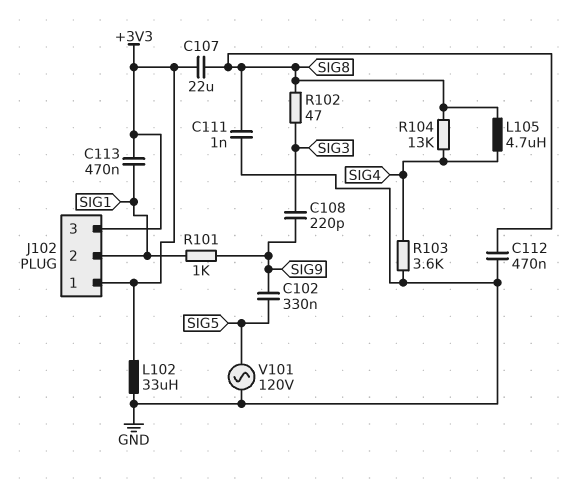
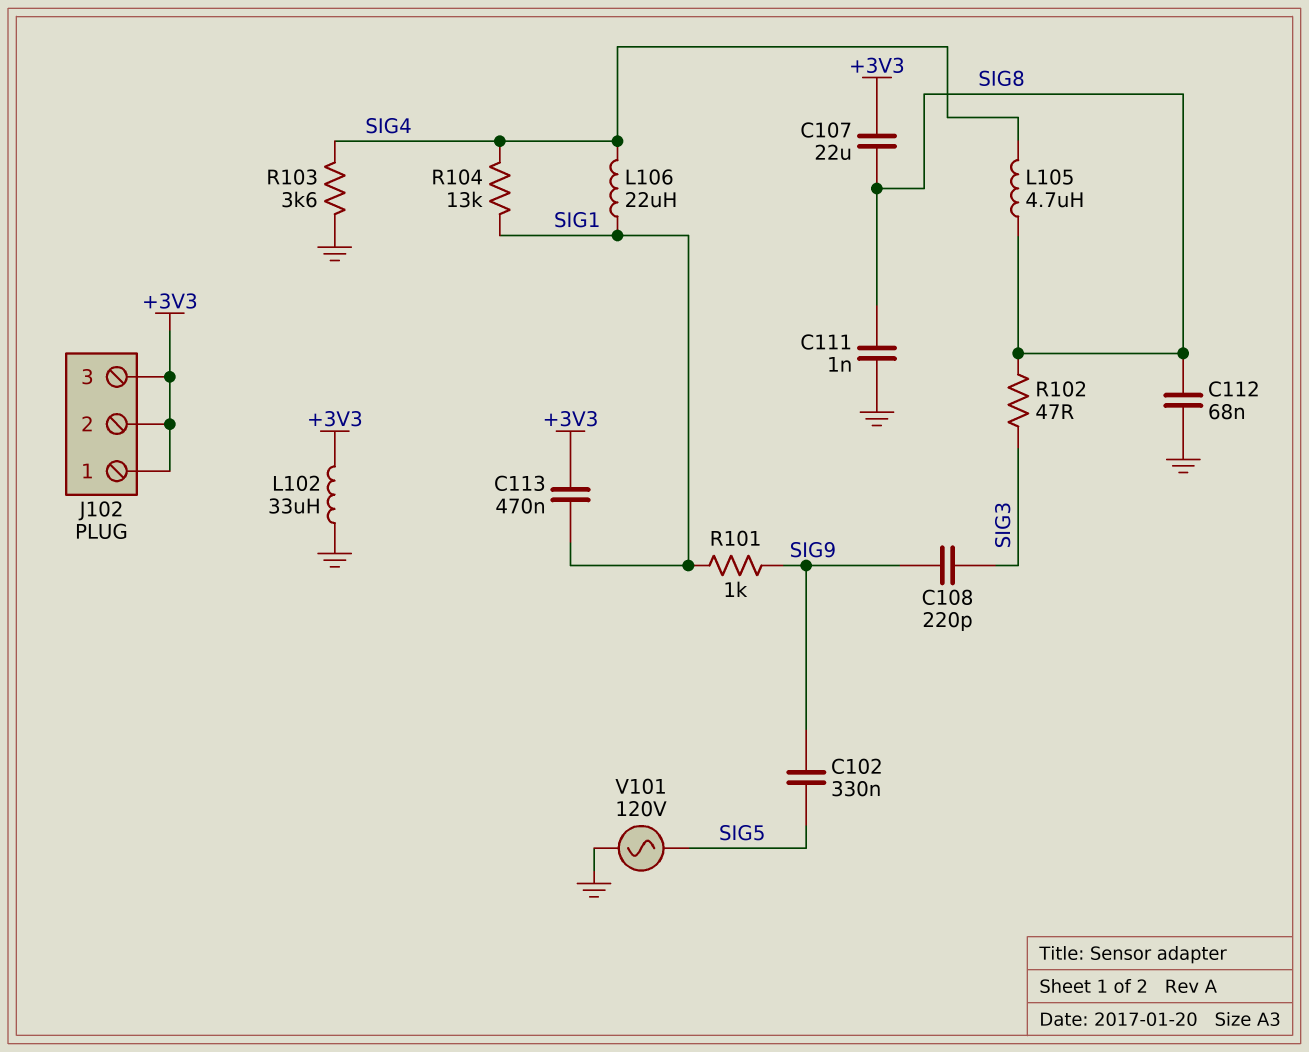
C112: 470nF (GND, SIG8) -> 68nF (GND, SIG8)
J102 pin 2: SIG1 -> +3V3
L106: none -> 22uH (SIG1, SIG4)
R104: 13k (SIG4, SIG8) -> 13k (SIG1, SIG4)

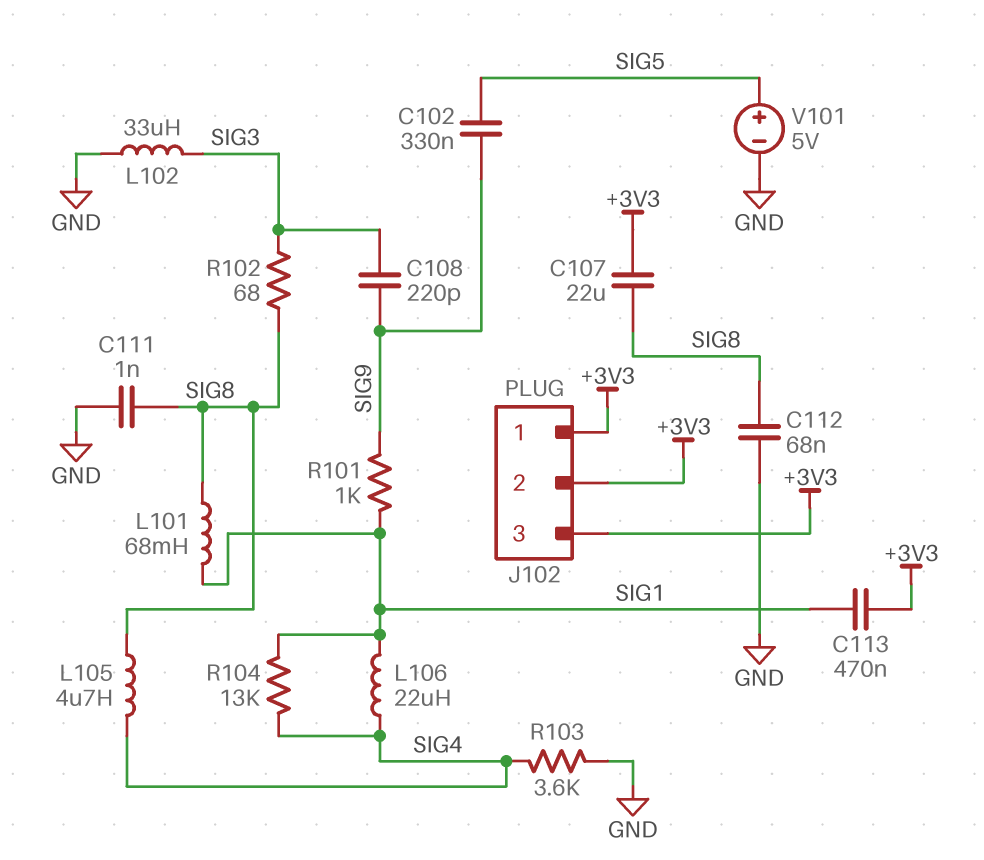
L101: none -> 68mH (SIG1, SIG8)
L102: 33uH (+3V3, GND) -> 33uH (GND, SIG3)
R102: 47 (SIG3, SIG8) -> 68 (SIG3, SIG8)
V101: AC 120V (GND, SIG5) -> 5V (plus SIG5, minus GND)

